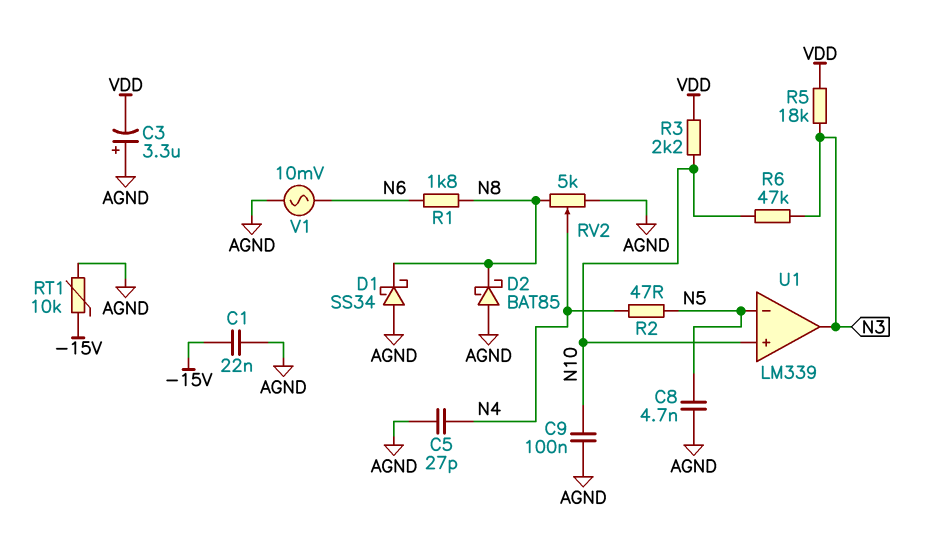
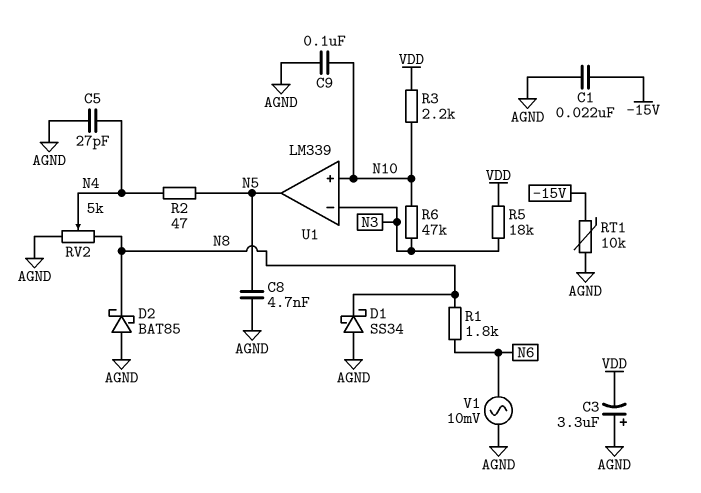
U1 pin in-: N5 -> N3
U1 pin out: N3 -> N5

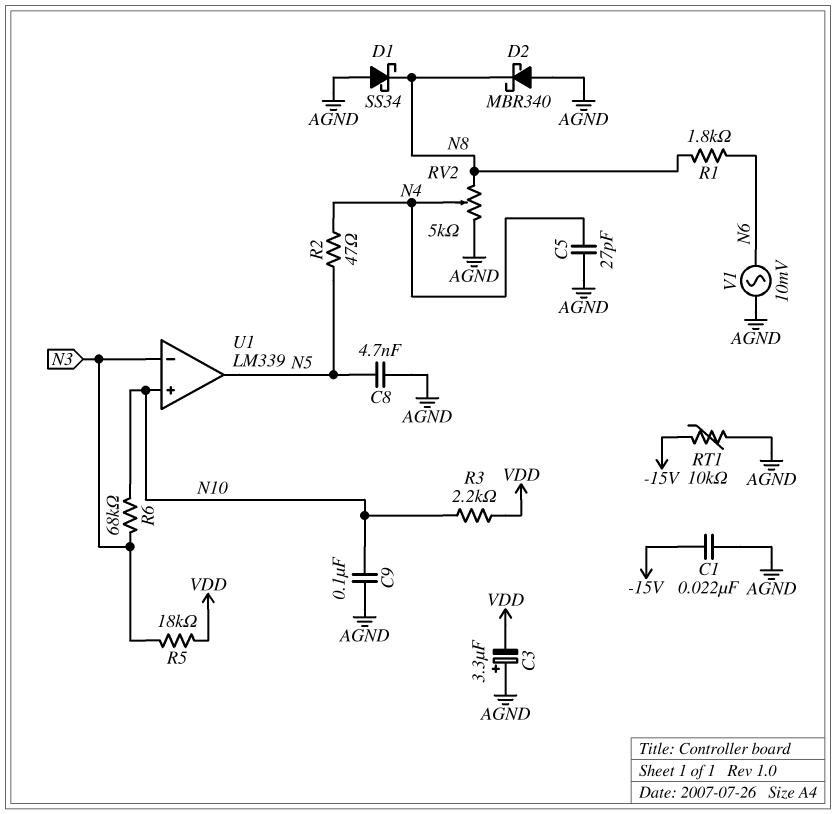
D2: schottky BAT85 (A AGND, K N8) -> schottky MBR340 (A AGND, K N8)
R6: 47k (N3, N10) -> 68k (N3, N10)

